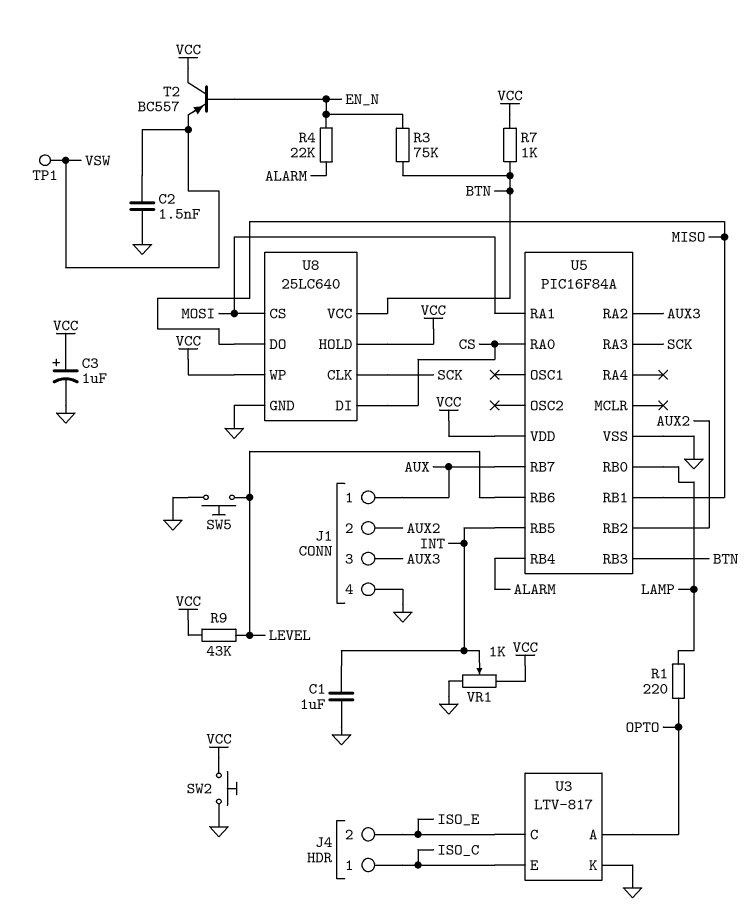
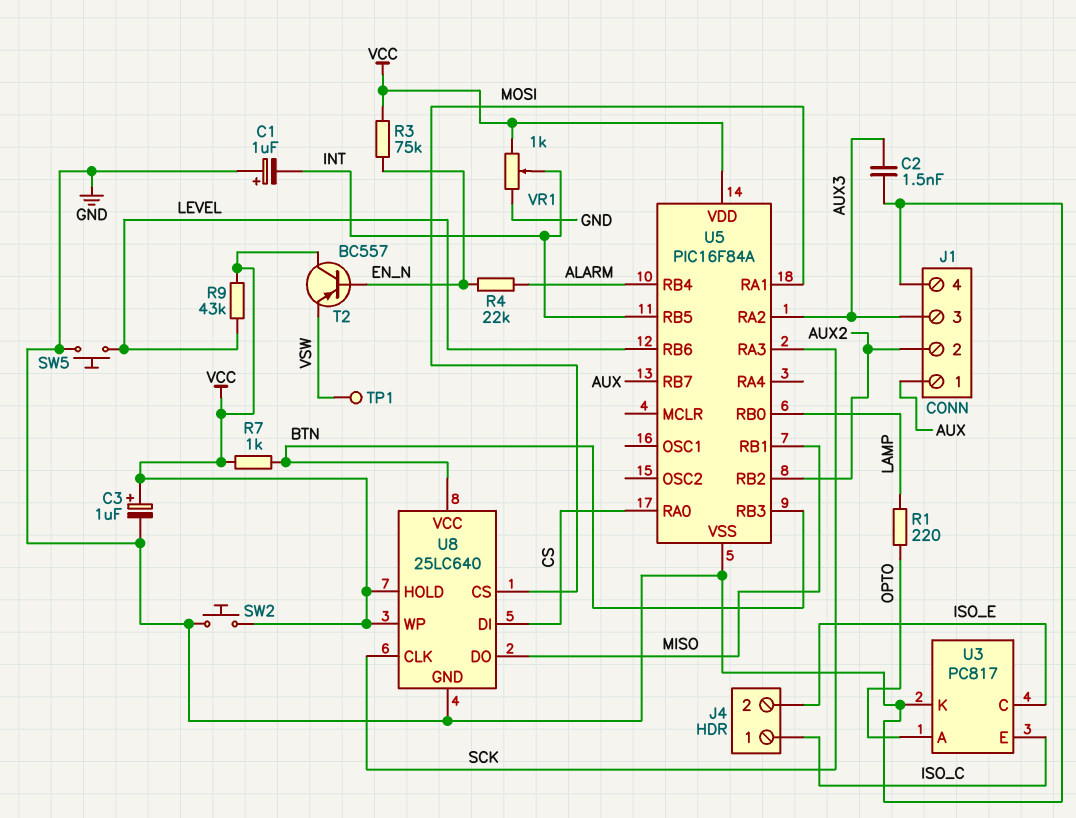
C1: 1uF (GND, INT) -> 1uF (plus GND, minus INT)
C2: 1.5nF (GND, VSW) -> 1.5nF (AUX3, GND)
R3: 75k (BTN, EN_N) -> 75k (EN_N, VCC)
U3: LTV-817 -> PC817

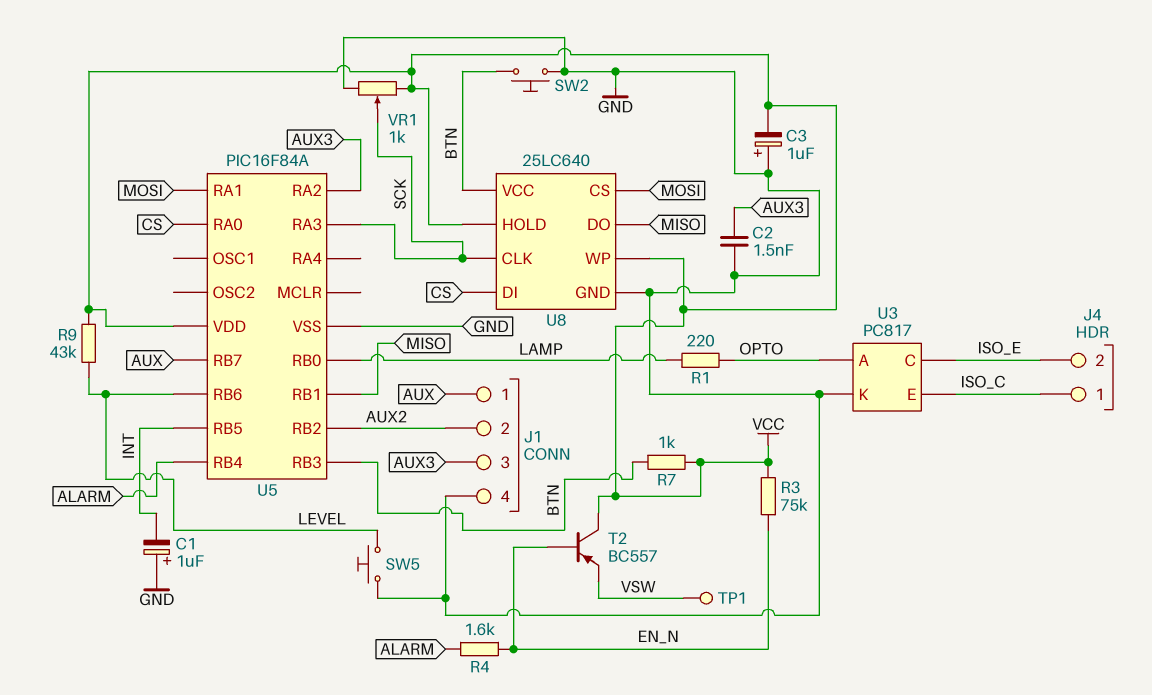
C3: 1uF (plus VCC, minus GND) -> 1uF (plus GND, minus VCC)
R4: 22k (ALARM, EN_N) -> 1.6k (ALARM, EN_N)
SW2: button (GND, VCC) -> button (BTN, GND)
VR1: 1k (GND, VCC, wiper INT) -> 1k (GND, VCC, wiper SCK)

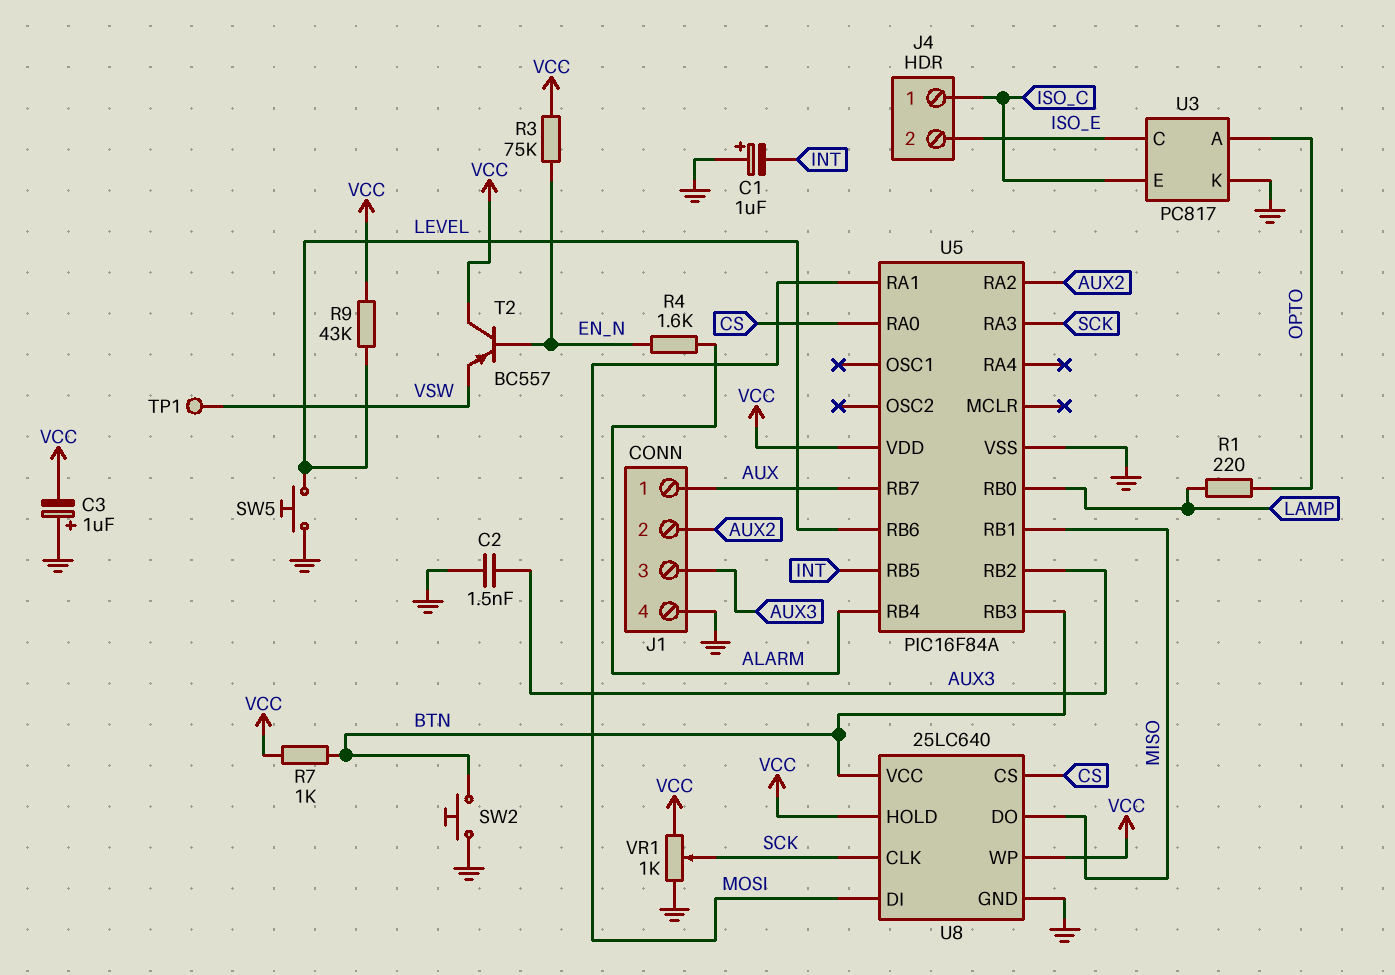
U5 pin RA2: AUX3 -> AUX2
U5 pin RB2: AUX2 -> AUX3
U8 pin CS: MOSI -> CS
U8 pin DI: CS -> MOSI

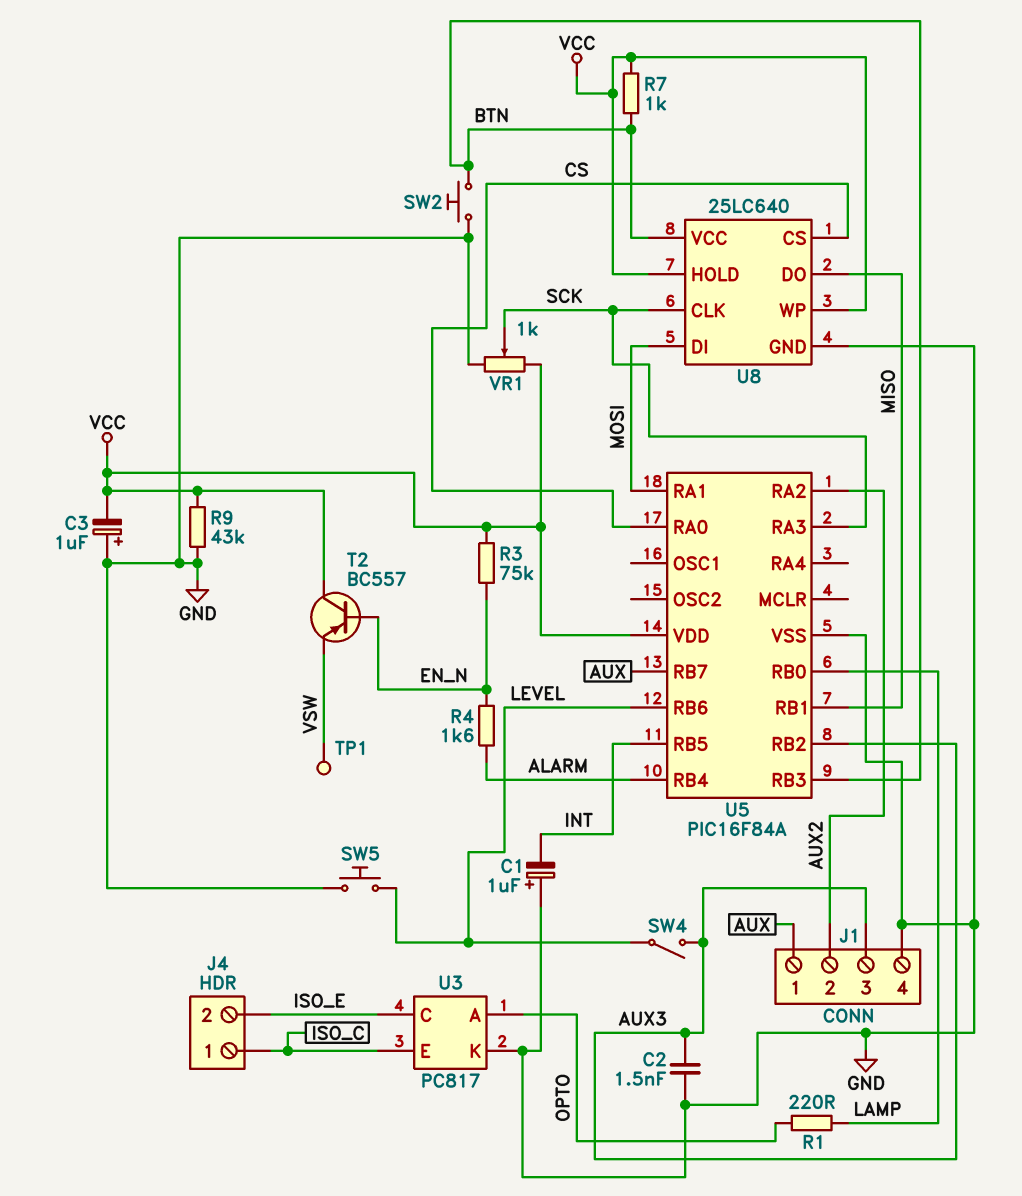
R9: 43k (LEVEL, VCC) -> 43k (GND, VCC)
SW4: none -> switch (AUX3, LEVEL)

